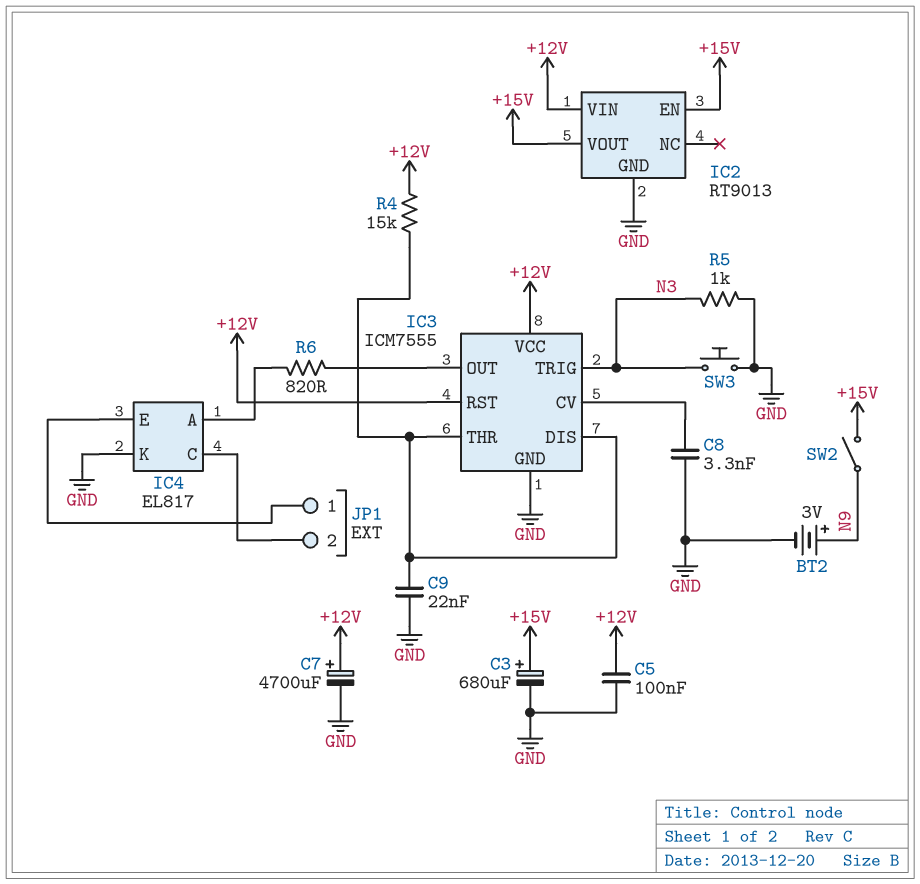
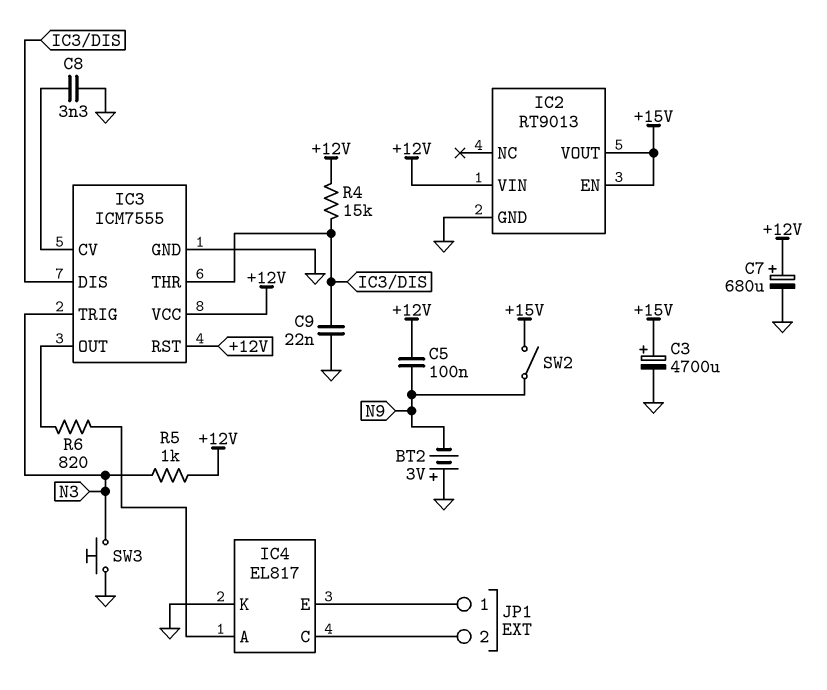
BT2: 3V (plus N9, minus GND) -> 3V (plus GND, minus N9)
C3: 680uF (plus +15V, minus GND) -> 4700uF (plus +15V, minus GND)
C5: 100nF (+12V, GND) -> 100nF (+12V, N9)
C7: 4700uF (plus +12V, minus GND) -> 680uF (plus +12V, minus GND)
R5: 1k (GND, N3) -> 1k (+12V, N3)

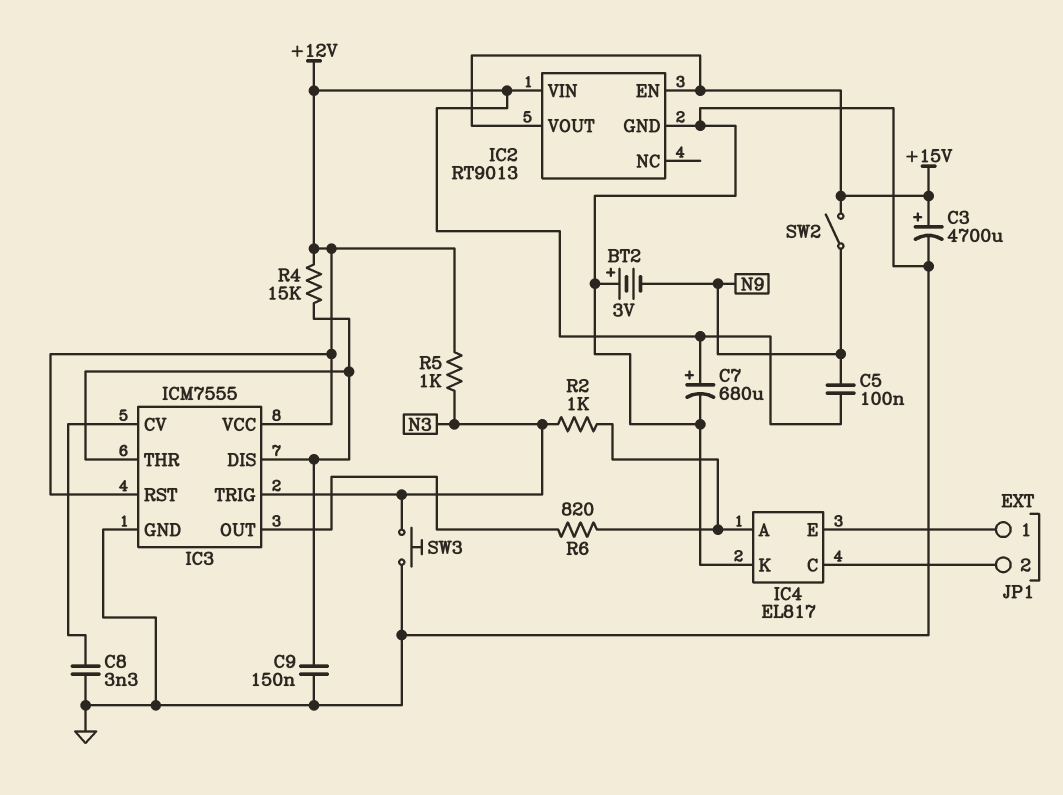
C9: 22nF (GND, IC3/DIS) -> 150nF (GND, IC3/DIS)
R2: none -> 1k (IC4/A, N3)

